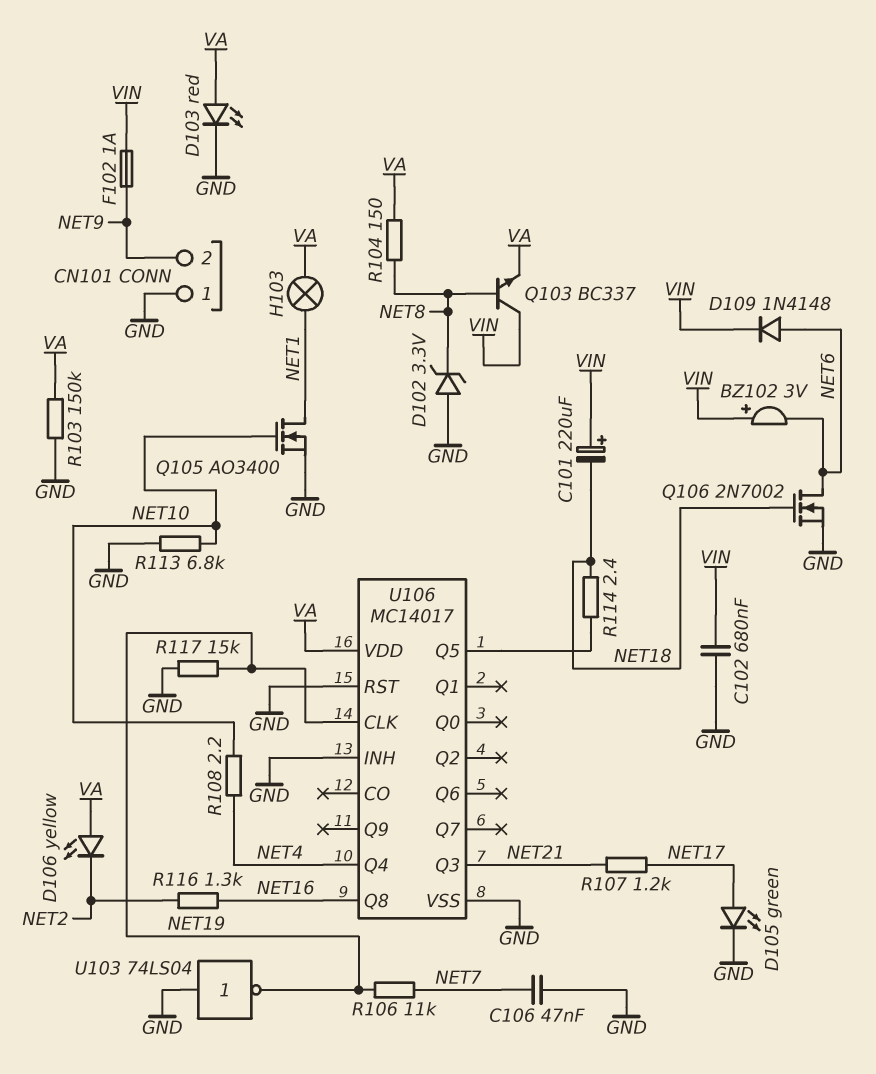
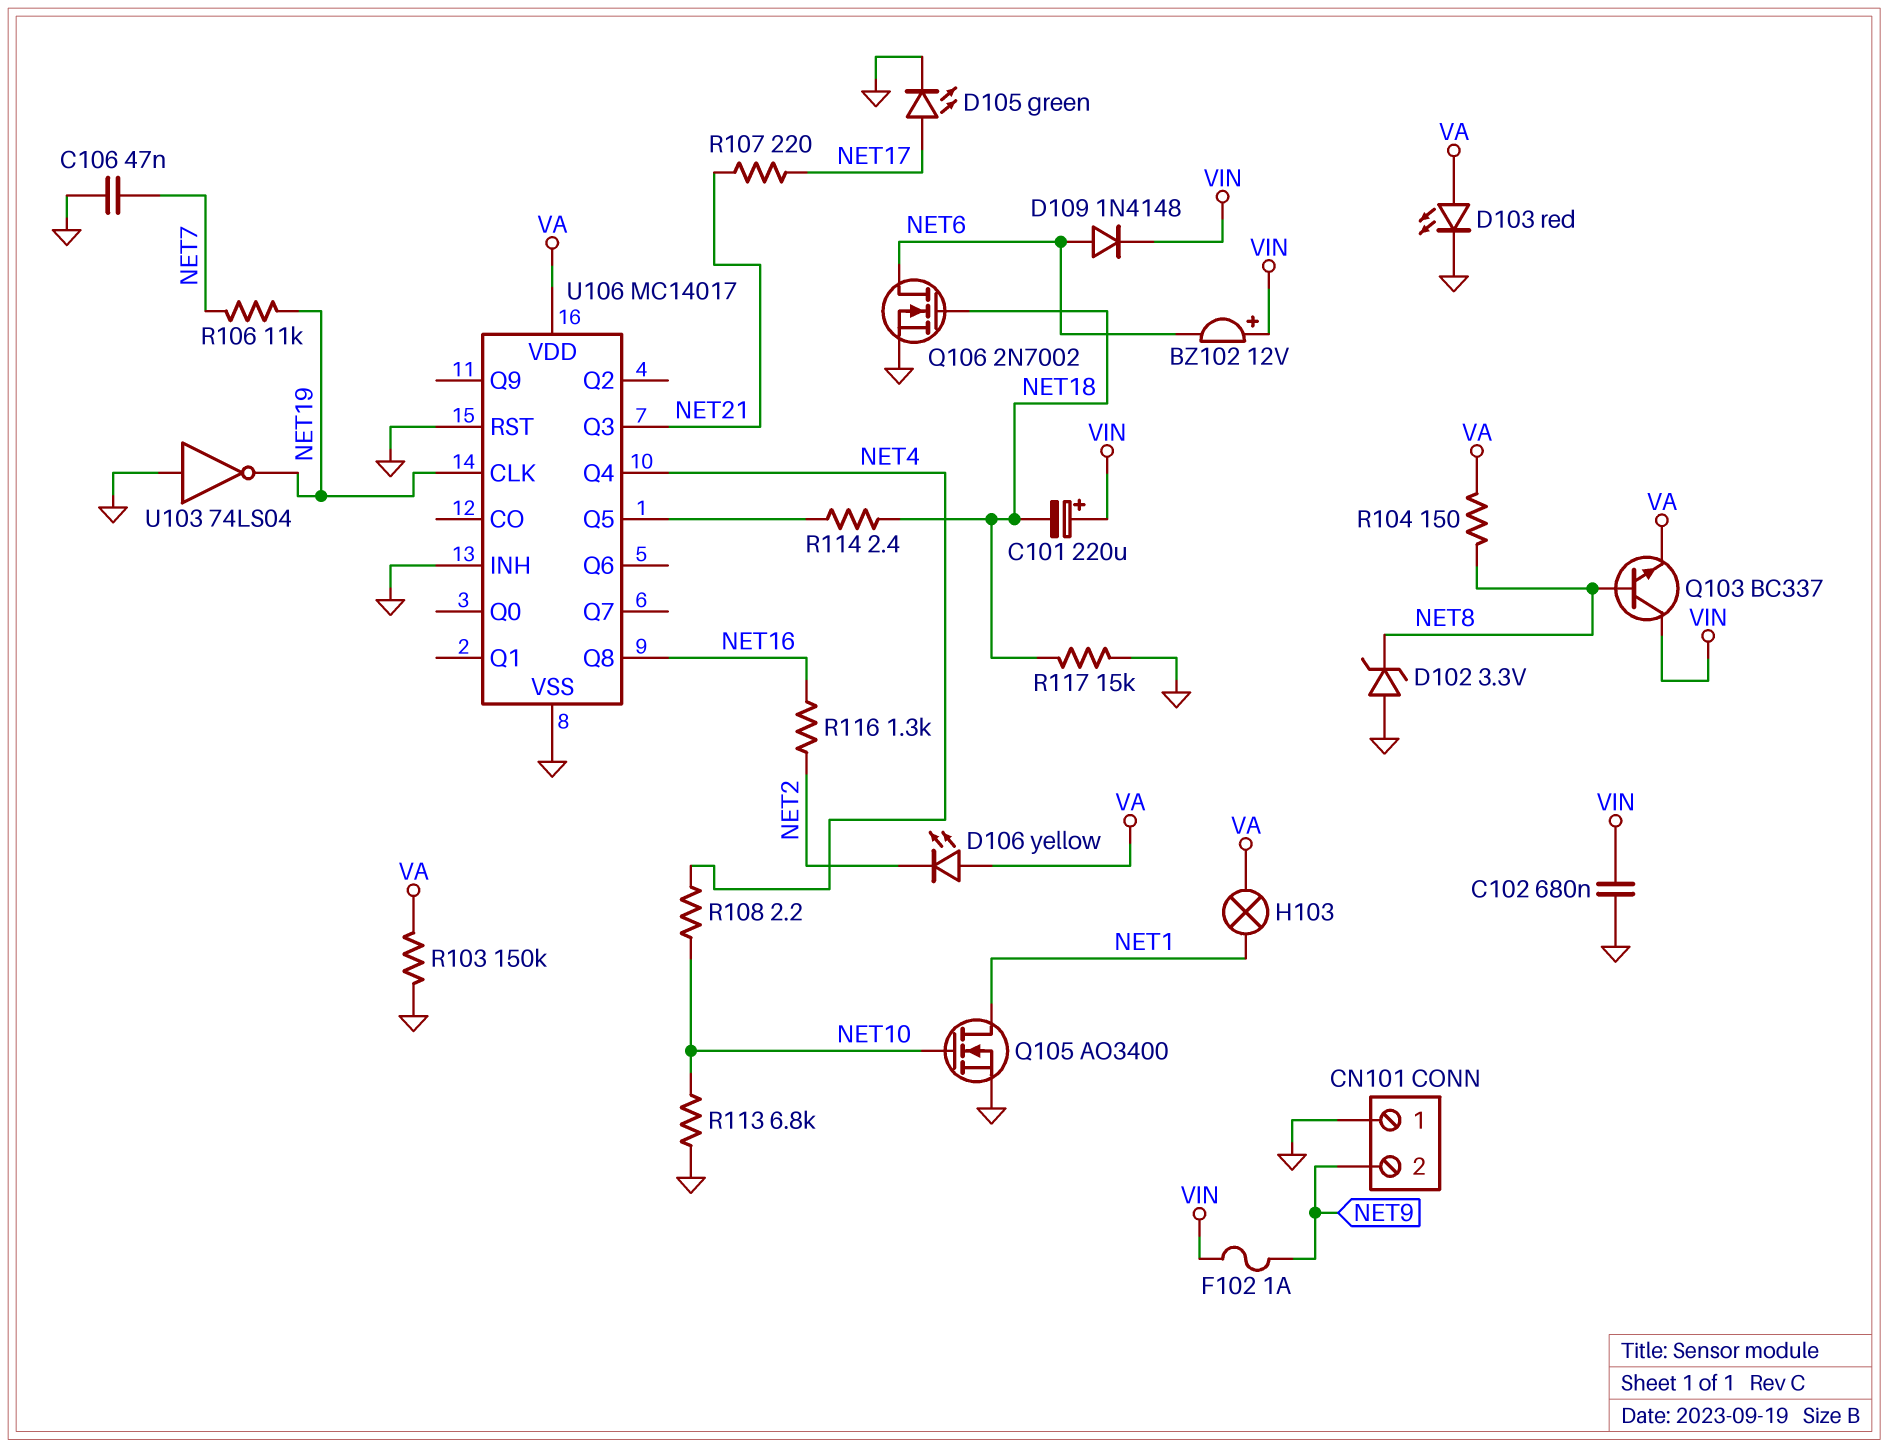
BZ102: buzzer 3V (plus VIN, minus NET6) -> buzzer 12V (plus VIN, minus NET6)
R107: 1.2k (NET17, NET21) -> 220 (NET17, NET21)
R117: 15k (GND, NET19) -> 15k (GND, NET18)

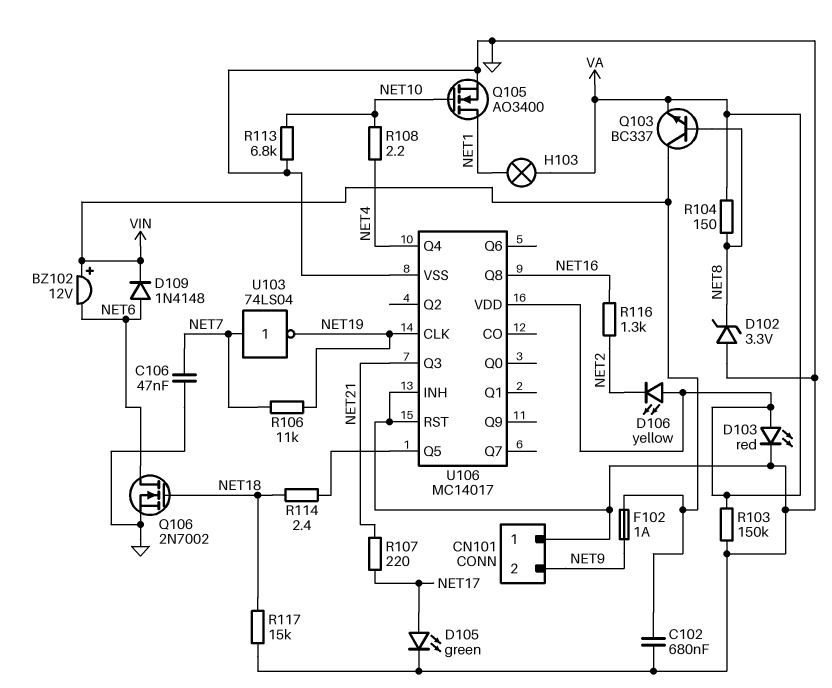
C101: 220uF (plus VIN, minus NET18) -> none
U103: NOT 74LS04 (in GND, out NET19) -> NOT 74LS04 (in NET7, out NET19)

